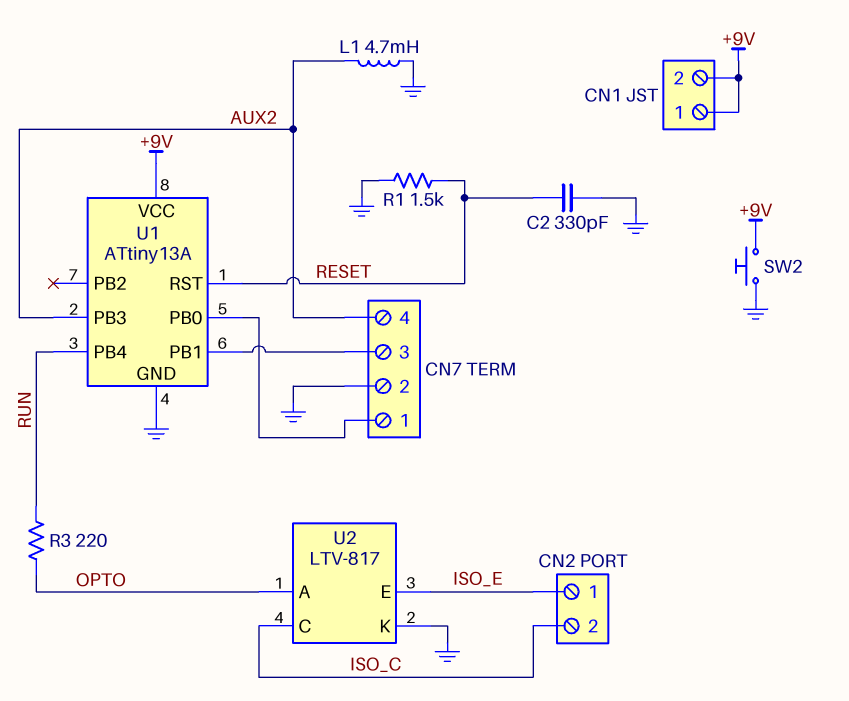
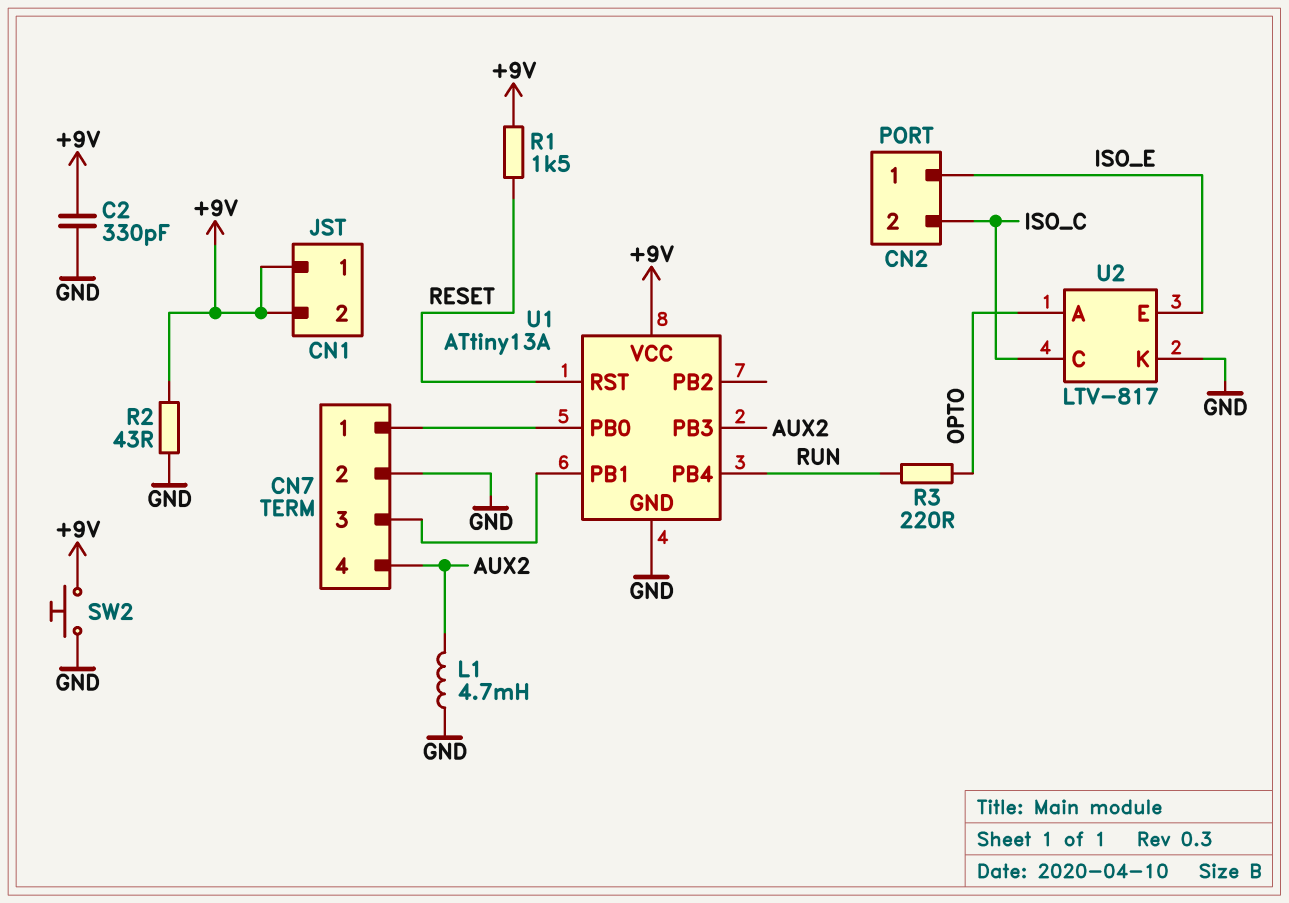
C2: 330pF (GND, RESET) -> 330pF (+9V, GND)
R1: 1.5k (GND, RESET) -> 1.5k (+9V, RESET)
R2: none -> 43 (+9V, GND)

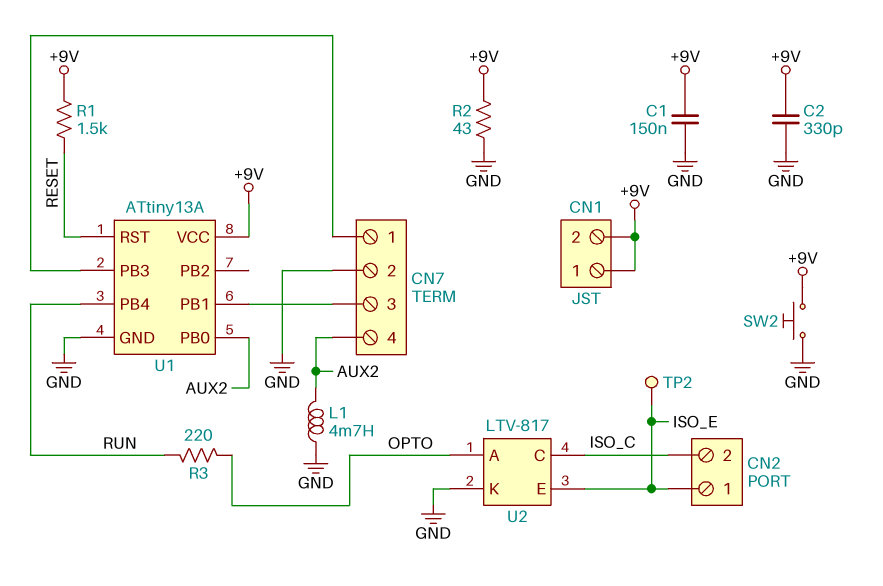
C1: none -> 150nF (+9V, GND)
TP2: none -> test point (ISO_E)
U1 pin PB0: CN7/1 -> AUX2
U1 pin PB3: AUX2 -> CN7/1

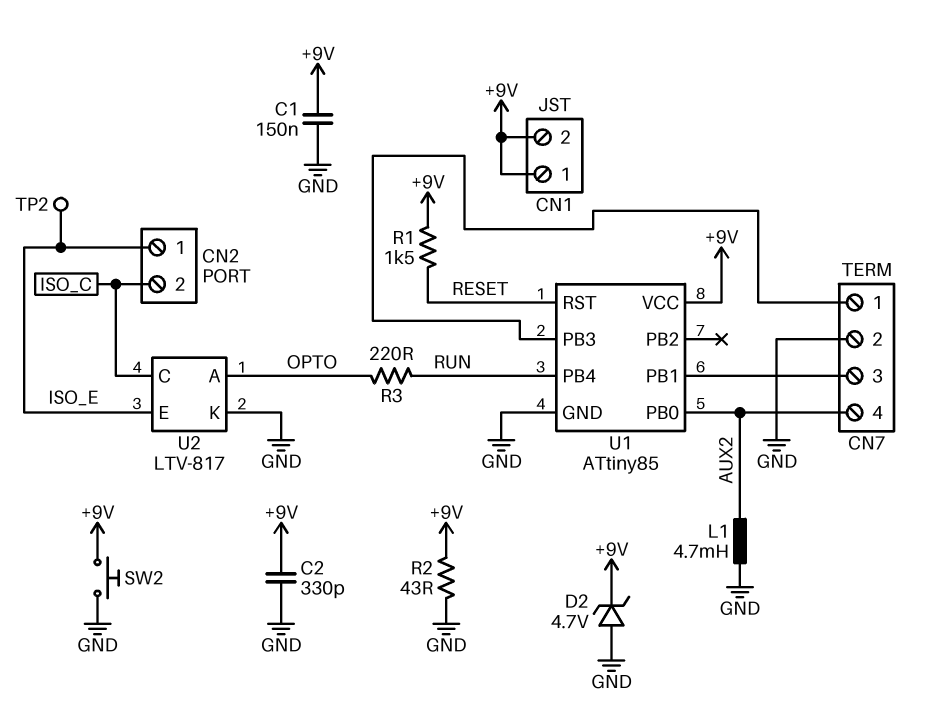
D2: none -> zener 4.7V (A GND, K +9V)
U1: ATtiny13A -> ATtiny85

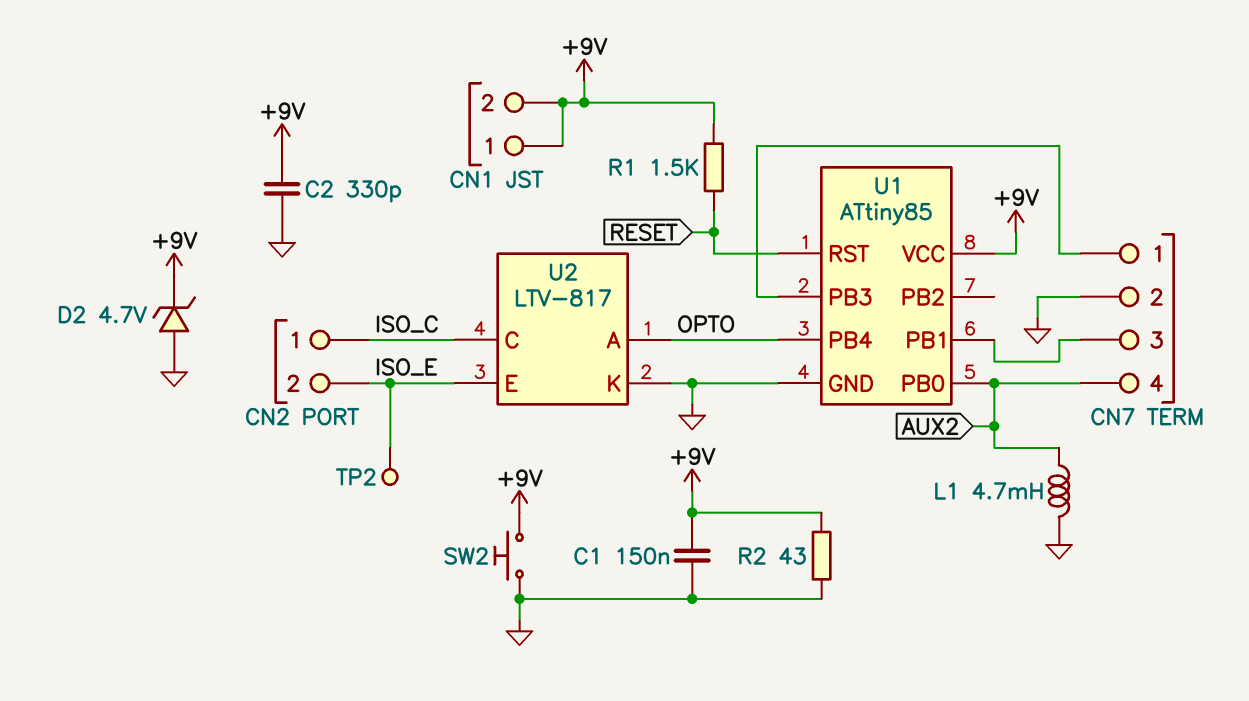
CN2 pin 1: ISO_E -> ISO_C
CN2 pin 2: ISO_C -> ISO_E
R3: 220 (OPTO, RUN) -> none
U1 pin PB4: RUN -> OPTO

